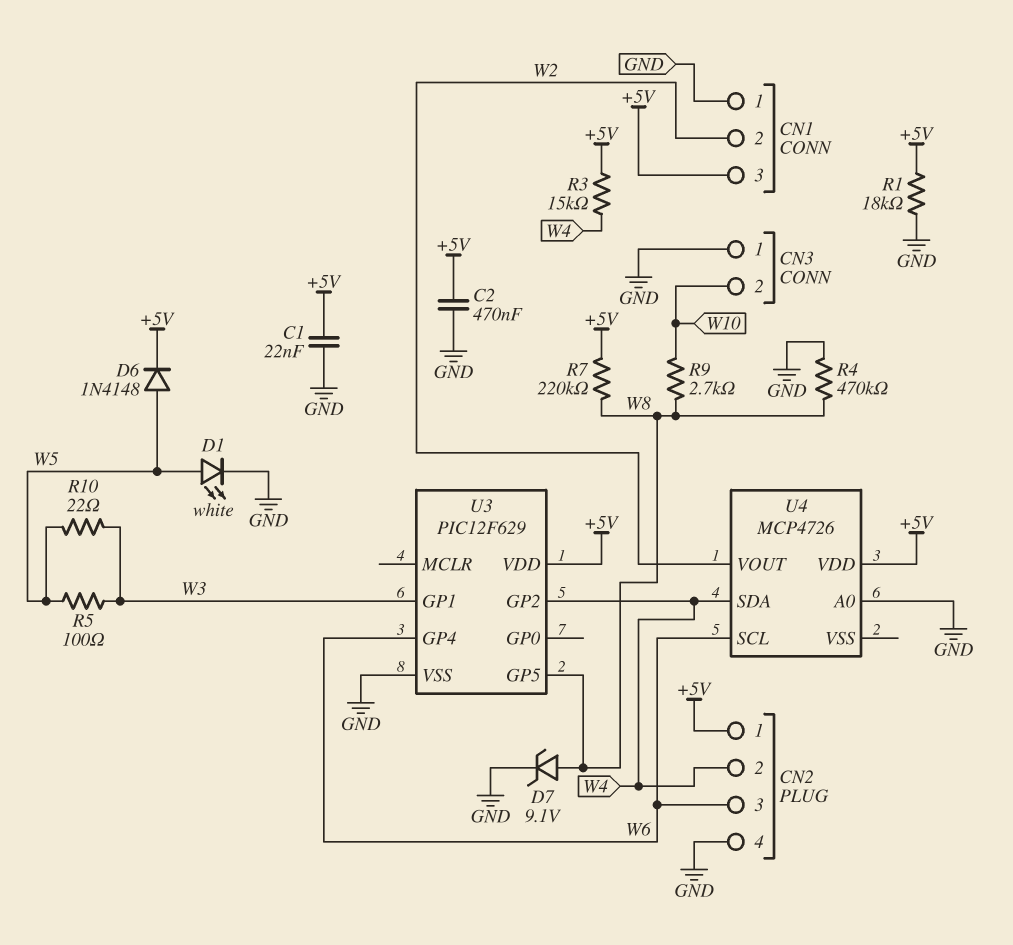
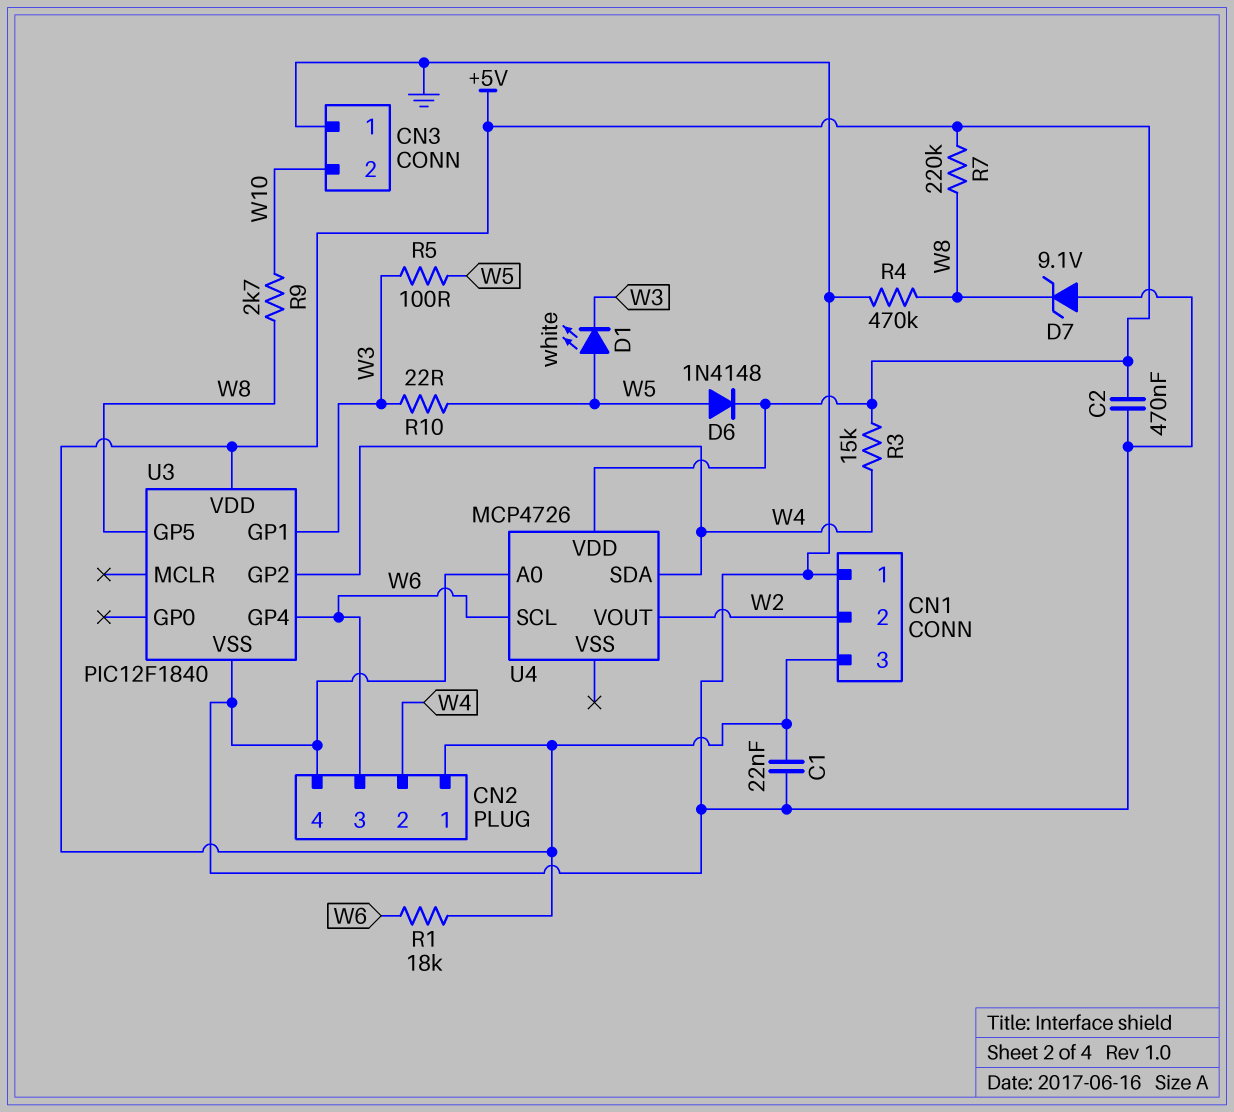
D1: LED white (A W5, K GND) -> LED white (A W5, K W3)
D7: zener 9.1V (A W8, K GND) -> zener 9.1V (A GND, K W8)
R1: 18k (+5V, GND) -> 18k (+5V, W6)
U3: PIC12F629 -> PIC12F1840

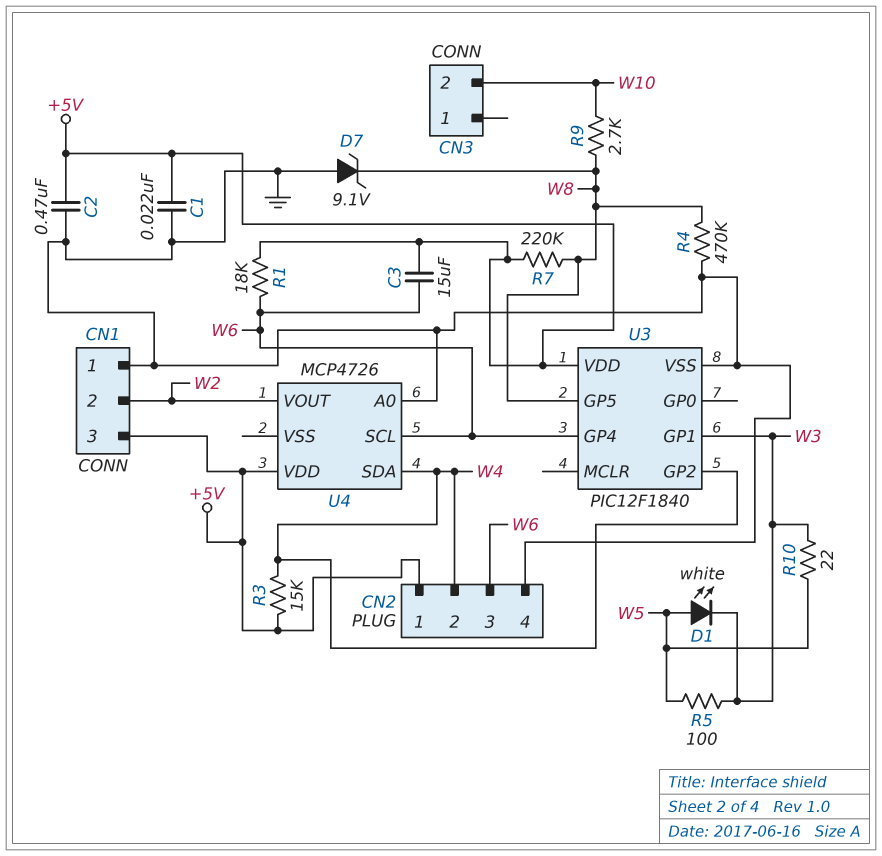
C3: none -> 15uF (+5V, W6)
CN3 pin 1: GND -> none
D6: diode 1N4148 (A W5, K +5V) -> none

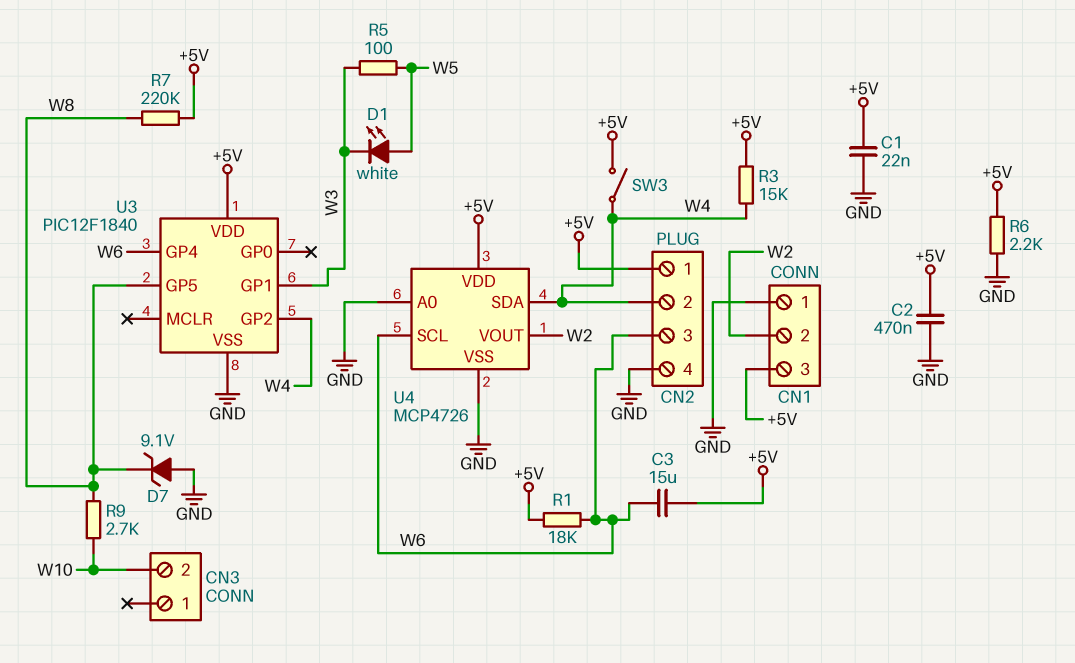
R4: 470k (GND, W8) -> none
R6: none -> 2.2k (+5V, GND)
R10: 22 (W3, W5) -> none
SW3: none -> switch (+5V, W4)
U4 pin VSS: none -> GND

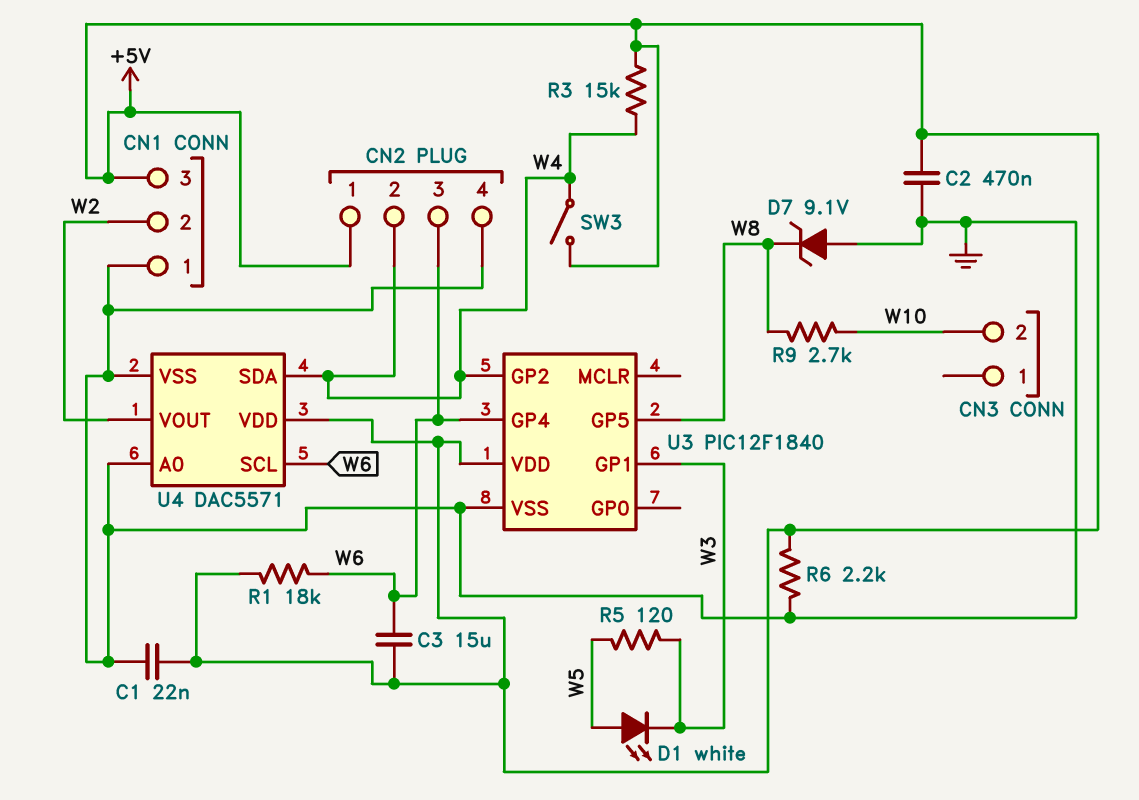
R5: 100 (W3, W5) -> 120 (W3, W5)
R7: 220k (+5V, W8) -> none
U4: MCP4726 -> DAC5571

